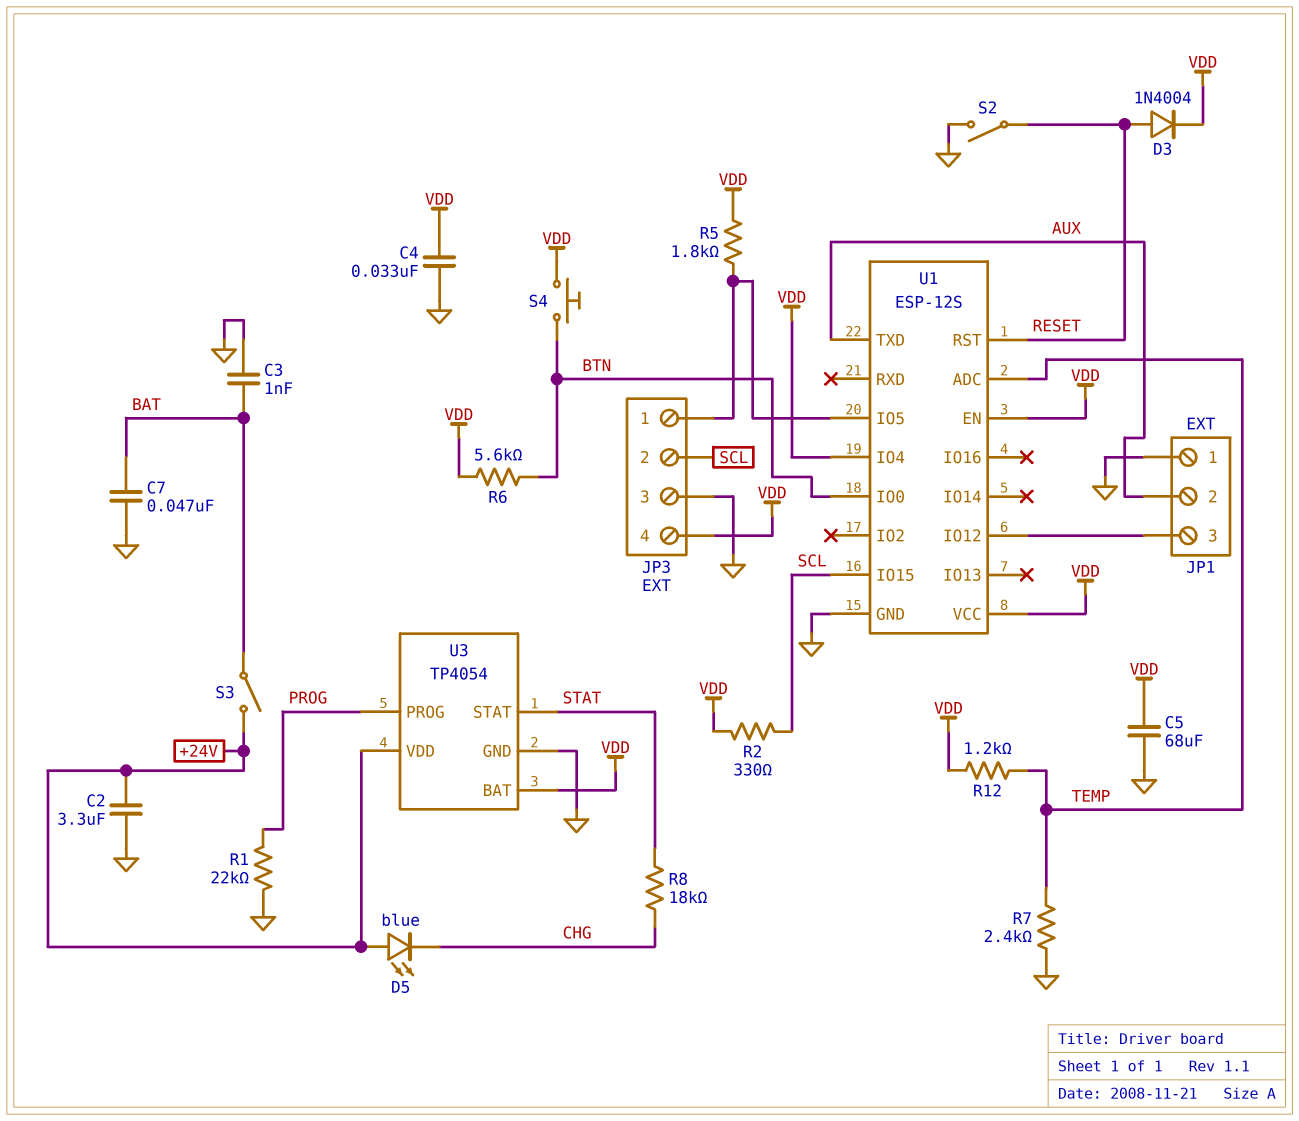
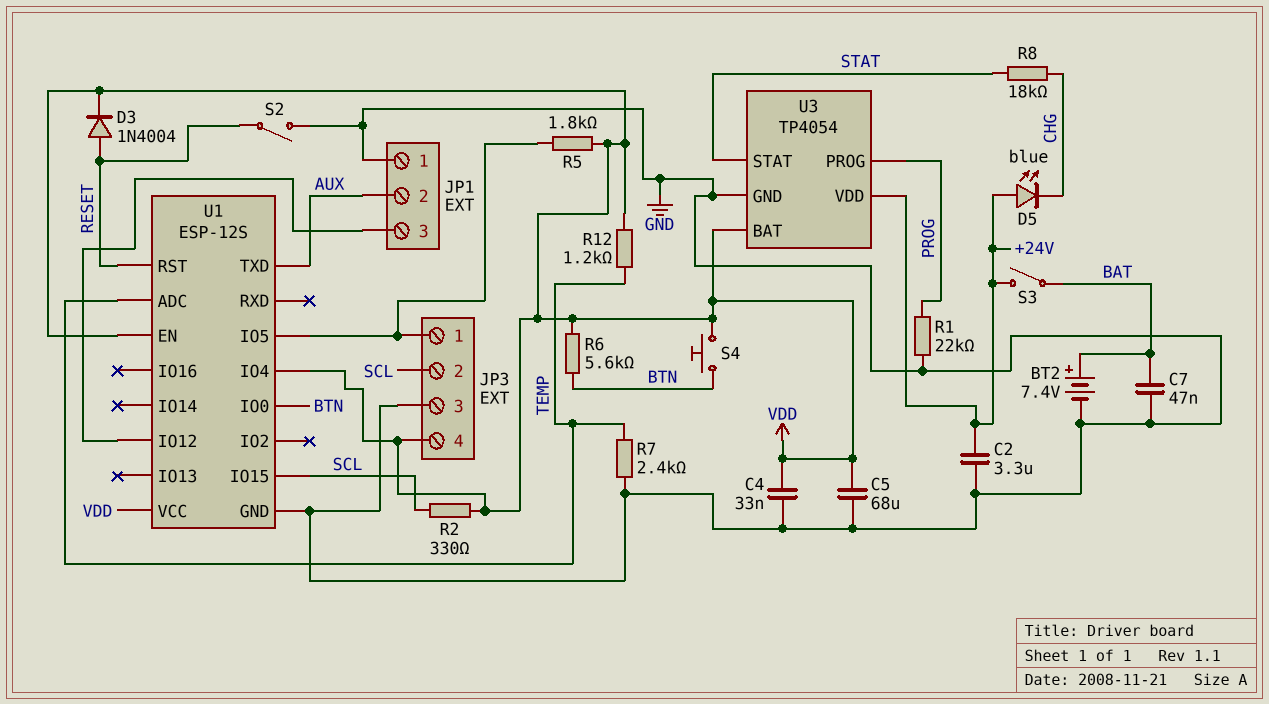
BT2: none -> 7.4V (plus BAT, minus GND)
C3: 1nF (BAT, GND) -> none

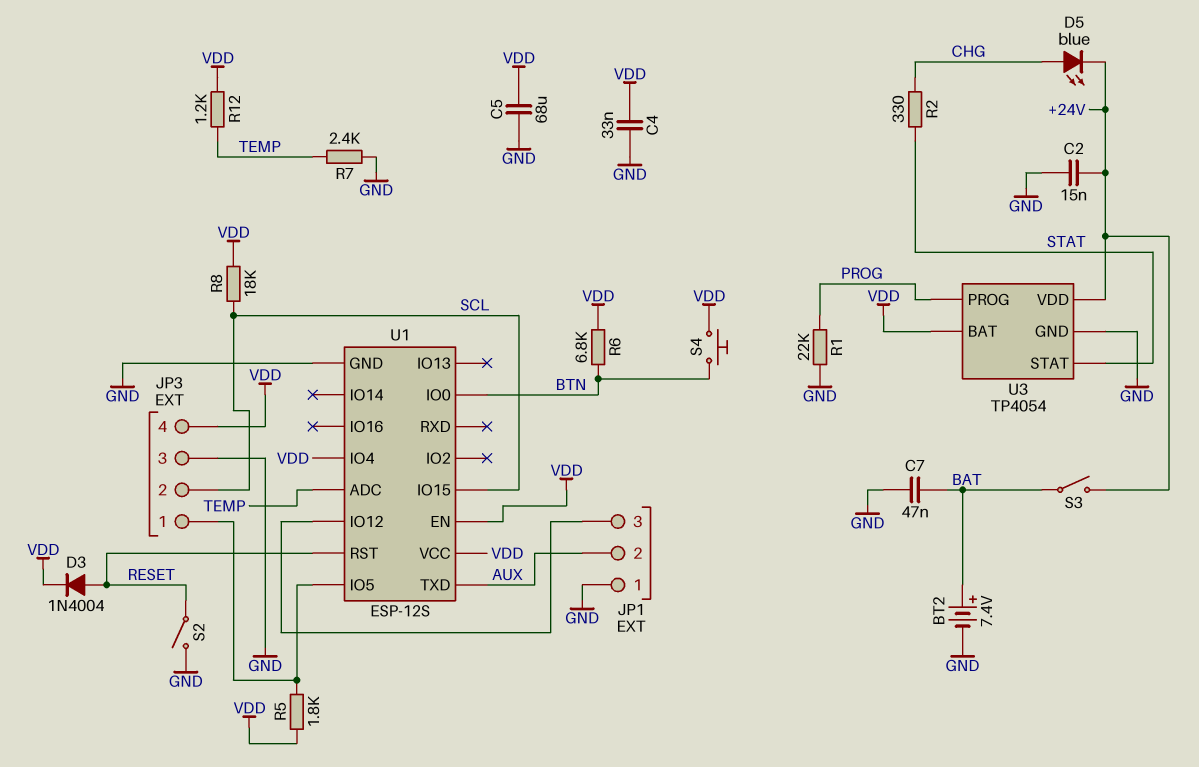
C2: 3.3uF (+24V, GND) -> 15nF (+24V, GND)
D5: LED blue (A +24V, K CHG) -> LED blue (A CHG, K +24V)
R2: 330 (SCL, VDD) -> 330 (CHG, STAT)
R6: 5.6k (BTN, VDD) -> 6.8k (BTN, VDD)
R8: 18k (CHG, STAT) -> 18k (SCL, VDD)

